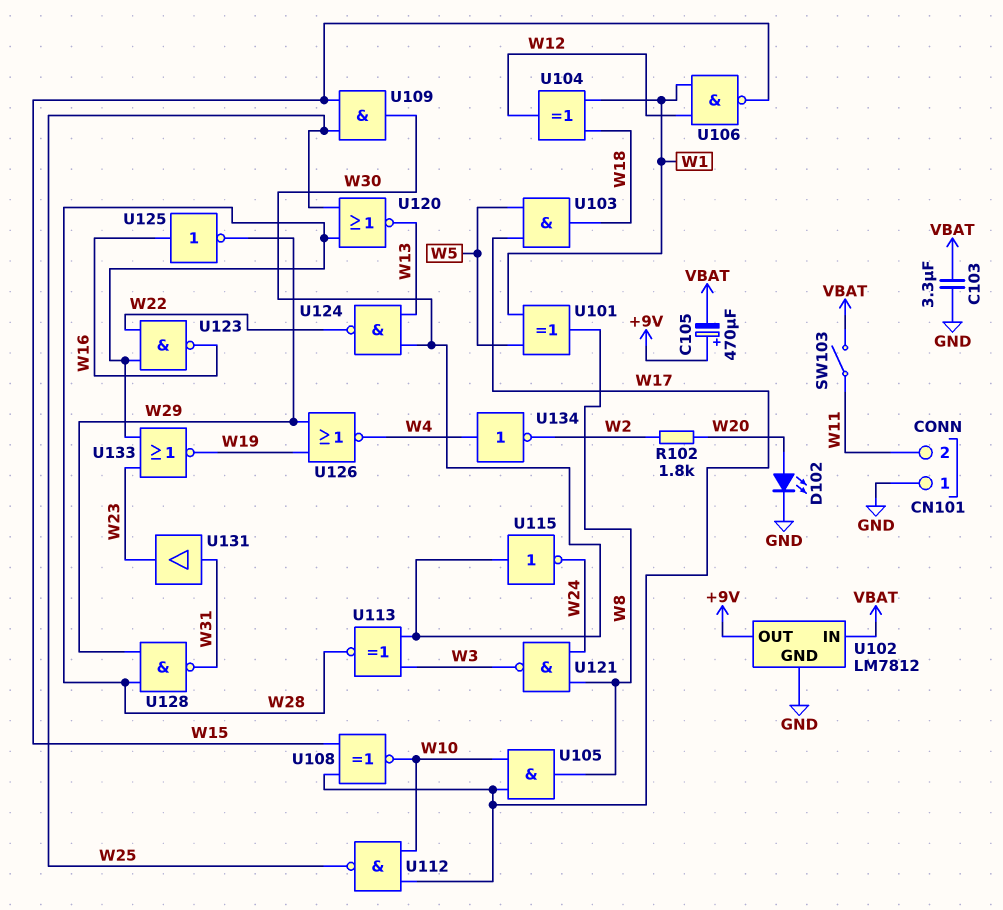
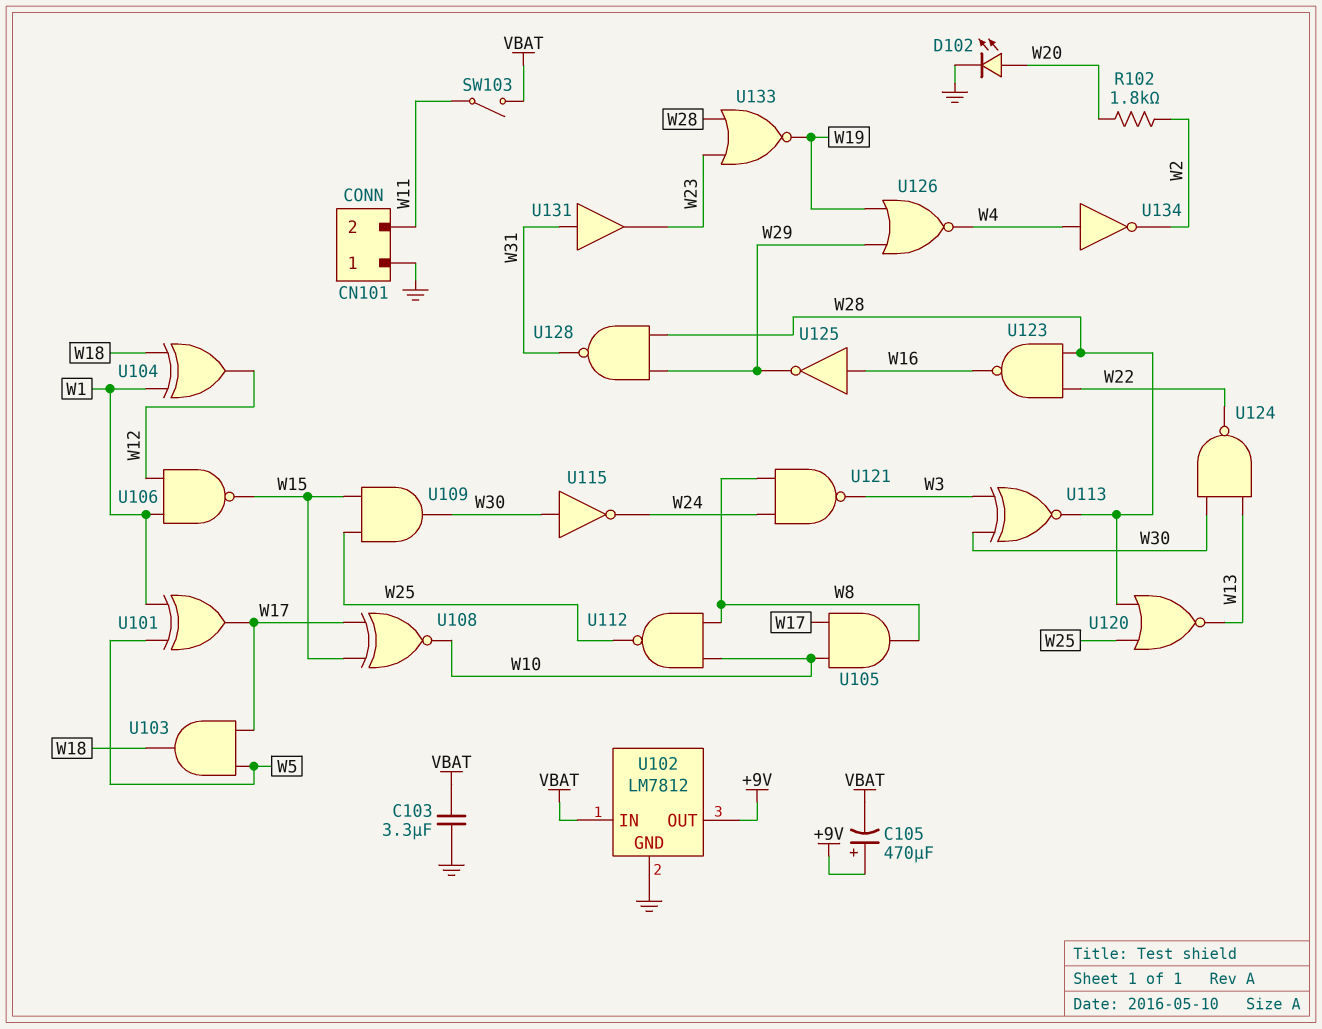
U101: XOR (in W1, in W5, out W8) -> XOR (in W1, in W5, out W17)
U112: NAND (in W10, in W17, out W25) -> NAND (in W8, in W10, out W25)

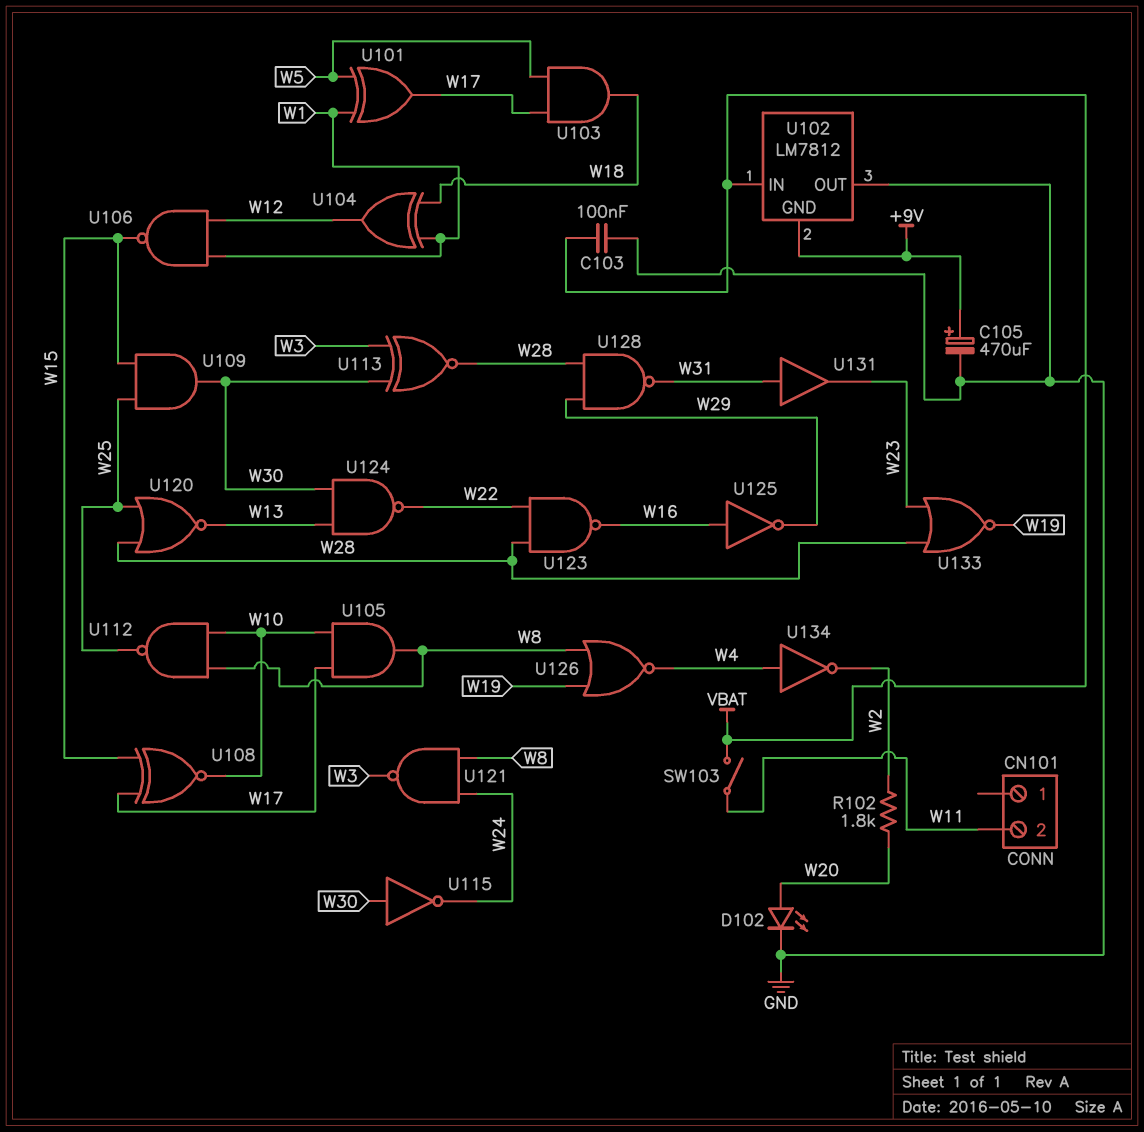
C103: 3.3uF (GND, VBAT) -> 100nF (GND, VBAT)
C105: 470uF (plus +9V, minus VBAT) -> 470uF (plus +9V, minus GND)
CN101 pin 1: GND -> none
U102 pin GND: GND -> +9V
U102 pin OUT: +9V -> GND
U126: NOR (in W19, in W29, out W4) -> NOR (in W8, in W19, out W4)

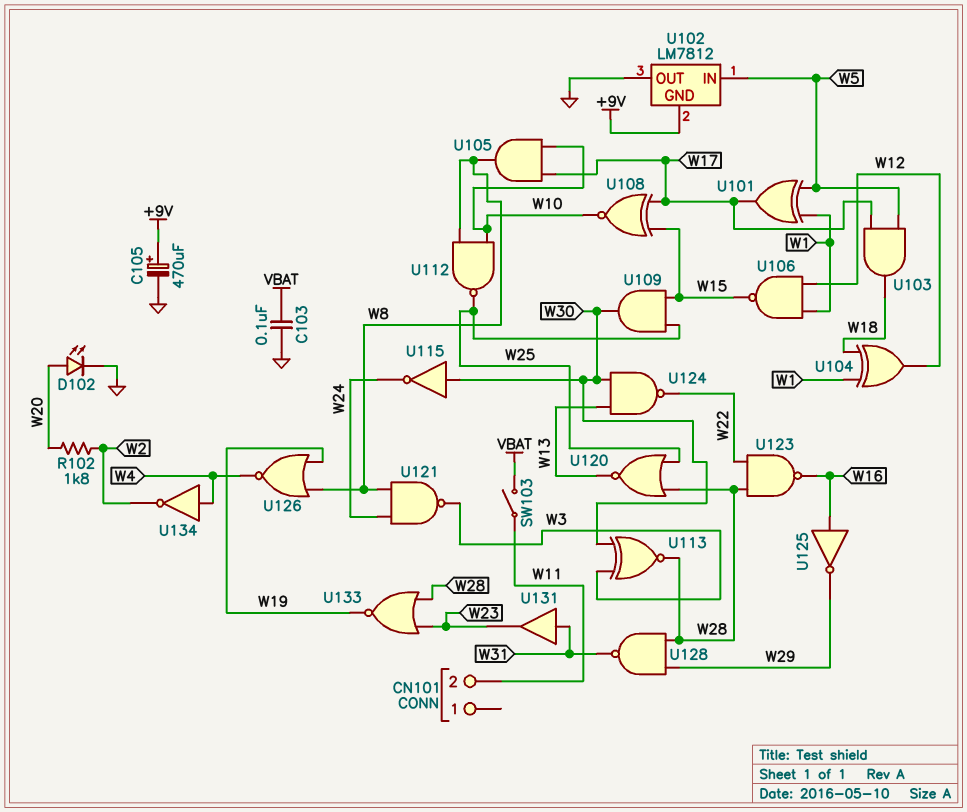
U102 pin IN: VBAT -> W5

